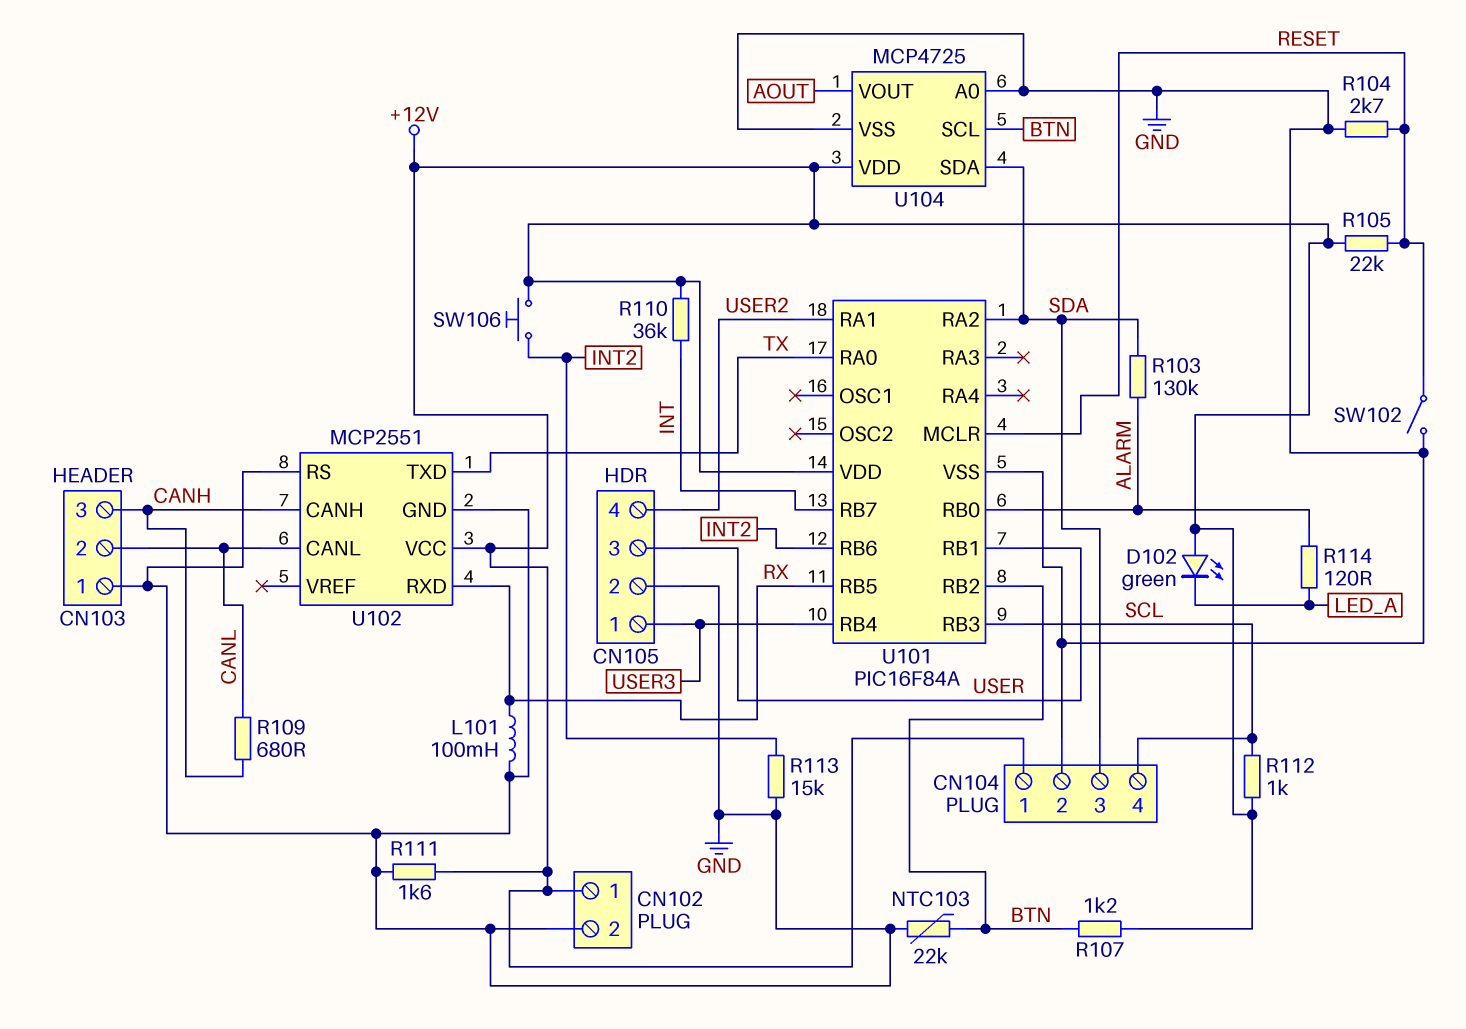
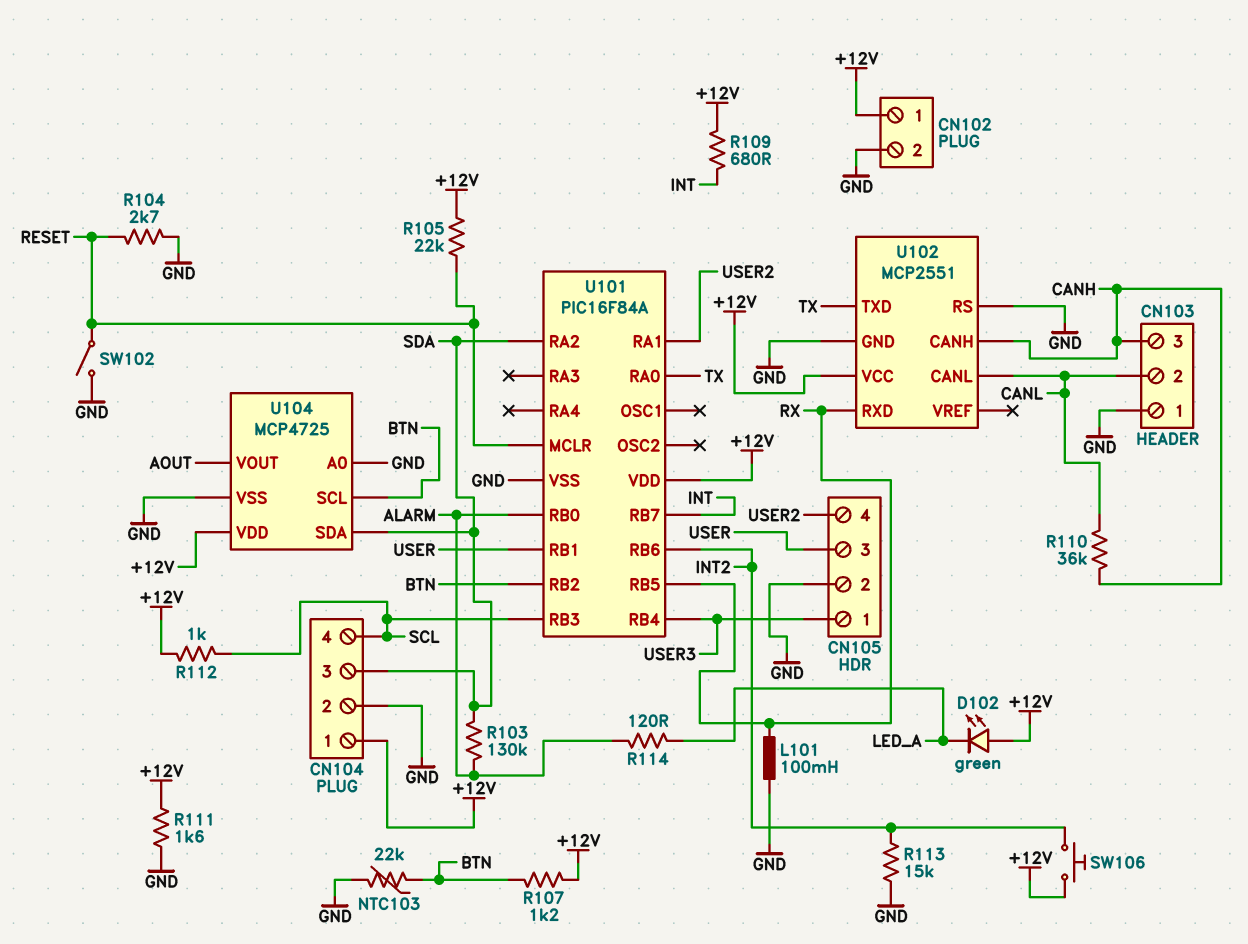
R109: 680 (CANH, CANL) -> 680 (+12V, INT)
R110: 36k (+12V, INT) -> 36k (CANH, CANL)

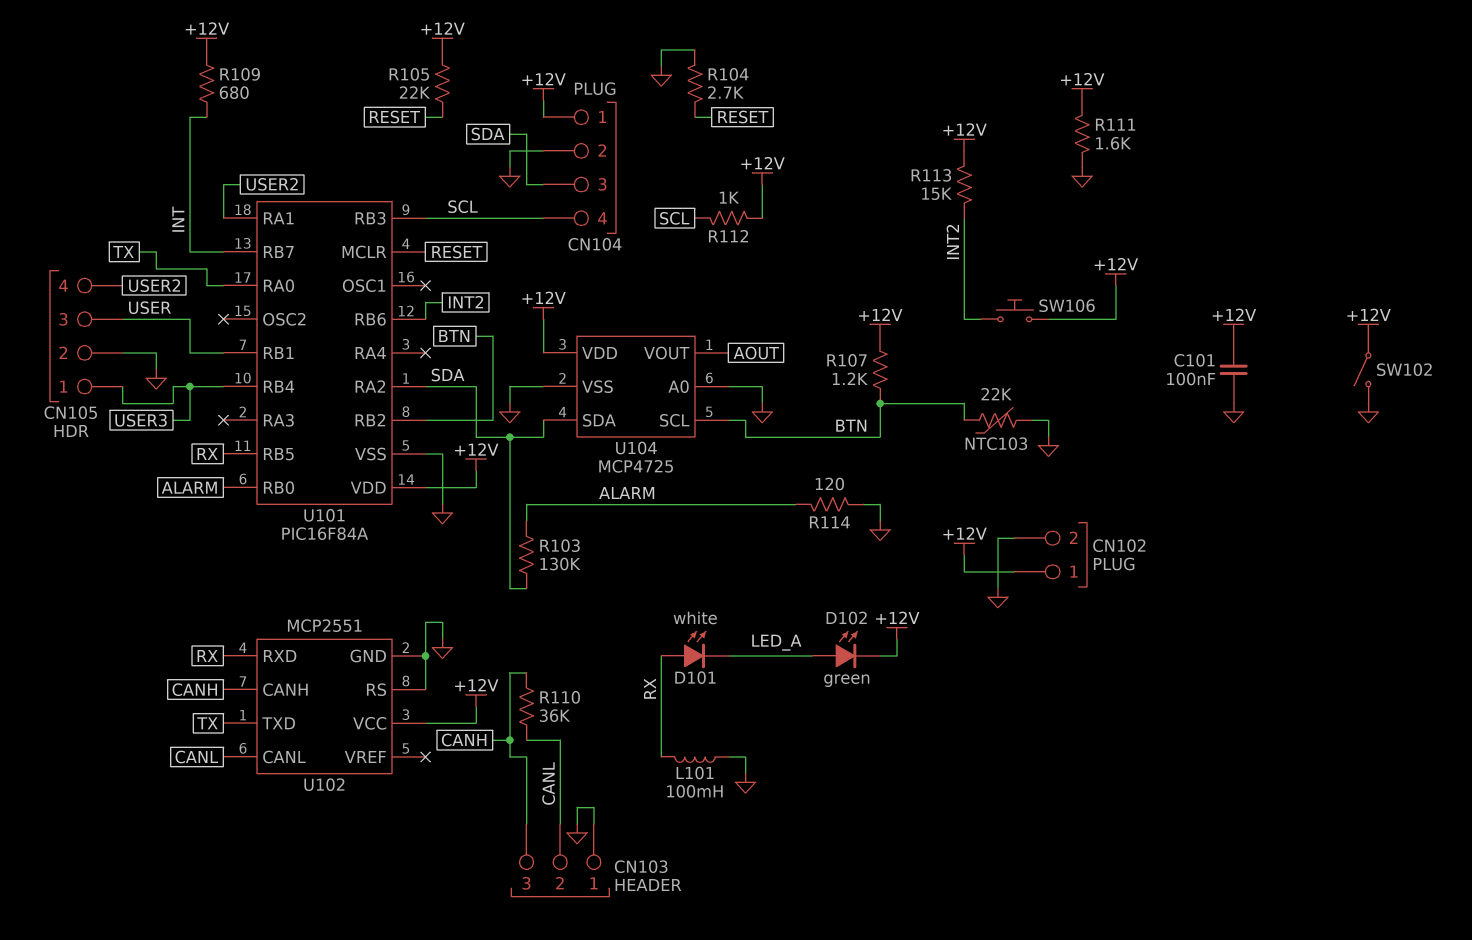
C101: none -> 100nF (+12V, GND)
D101: none -> LED white (A RX, K LED_A)
D102: LED green (A +12V, K LED_A) -> LED green (A LED_A, K +12V)
R113: 15k (GND, INT2) -> 15k (+12V, INT2)
R114: 120 (ALARM, LED_A) -> 120 (ALARM, GND)
SW102: switch (GND, RESET) -> switch (+12V, GND)

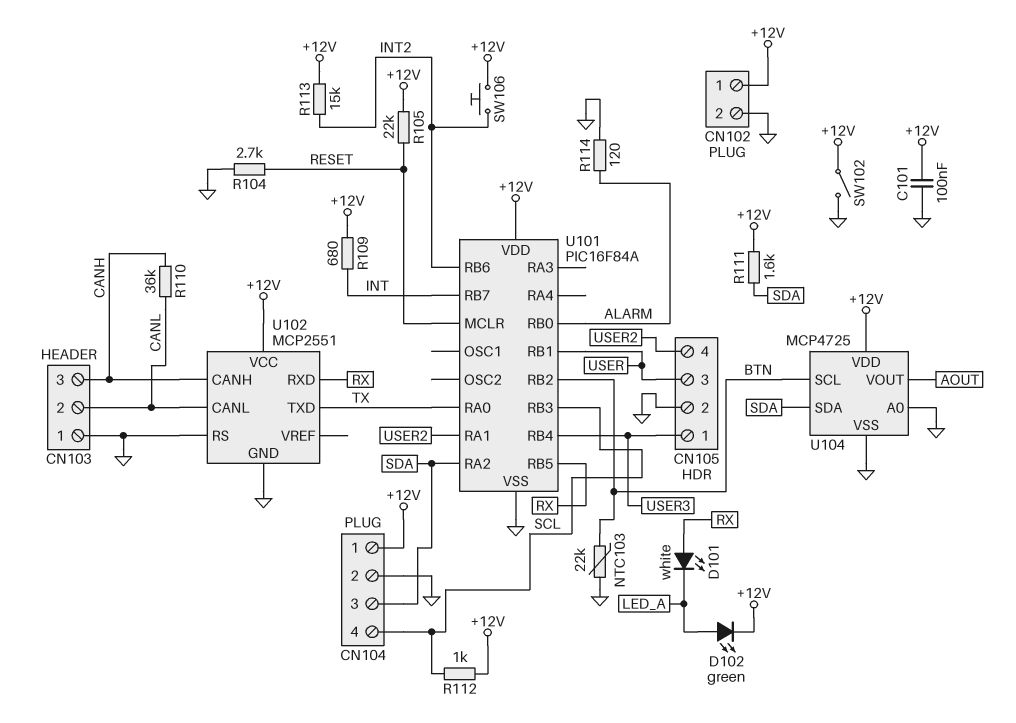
L101: 100mH (GND, RX) -> none
R103: 130k (ALARM, SDA) -> none
R107: 1.2k (+12V, BTN) -> none
R111: 1.6k (+12V, GND) -> 1.6k (+12V, SDA)

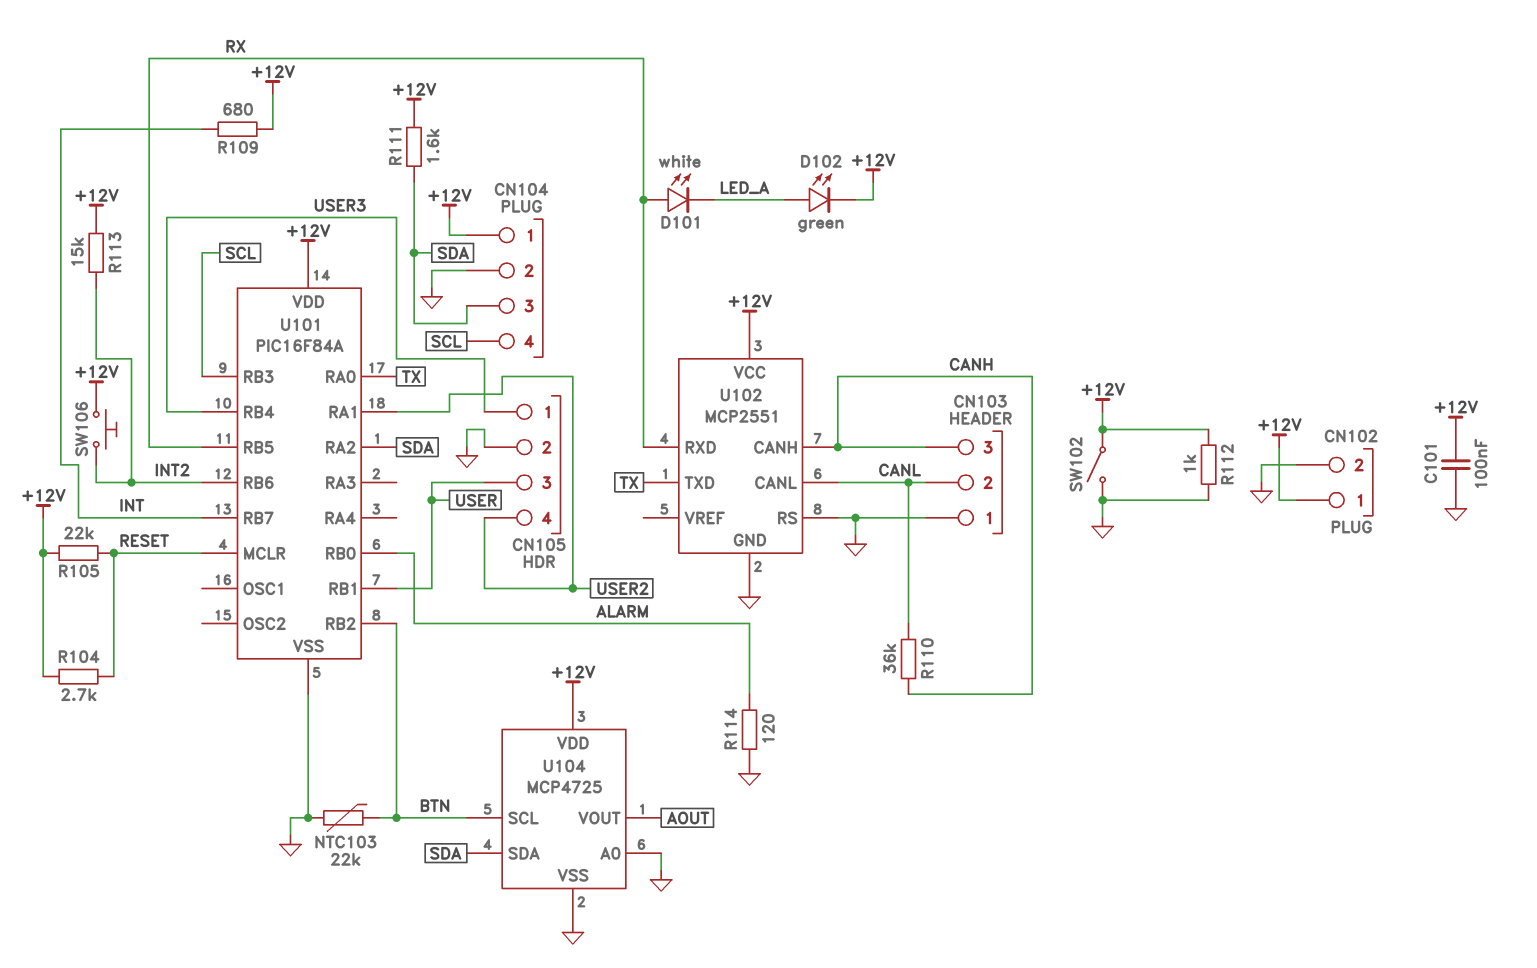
R104: 2.7k (GND, RESET) -> 2.7k (+12V, RESET)
R112: 1k (+12V, SCL) -> 1k (+12V, GND)

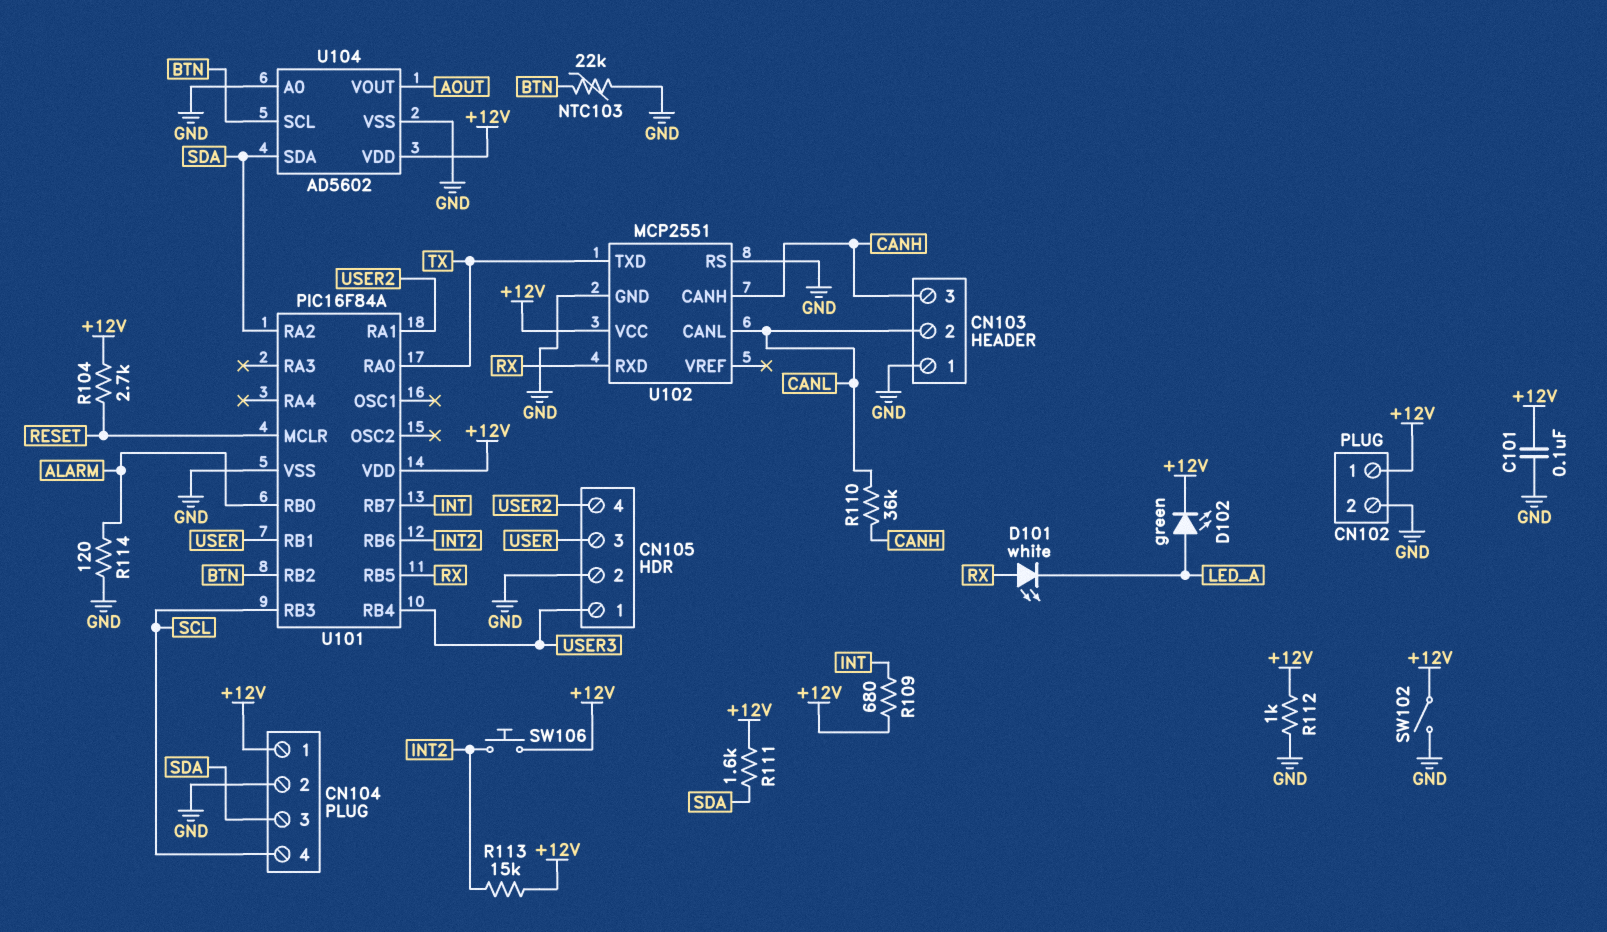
R105: 22k (+12V, RESET) -> none
U104: MCP4725 -> AD5602

